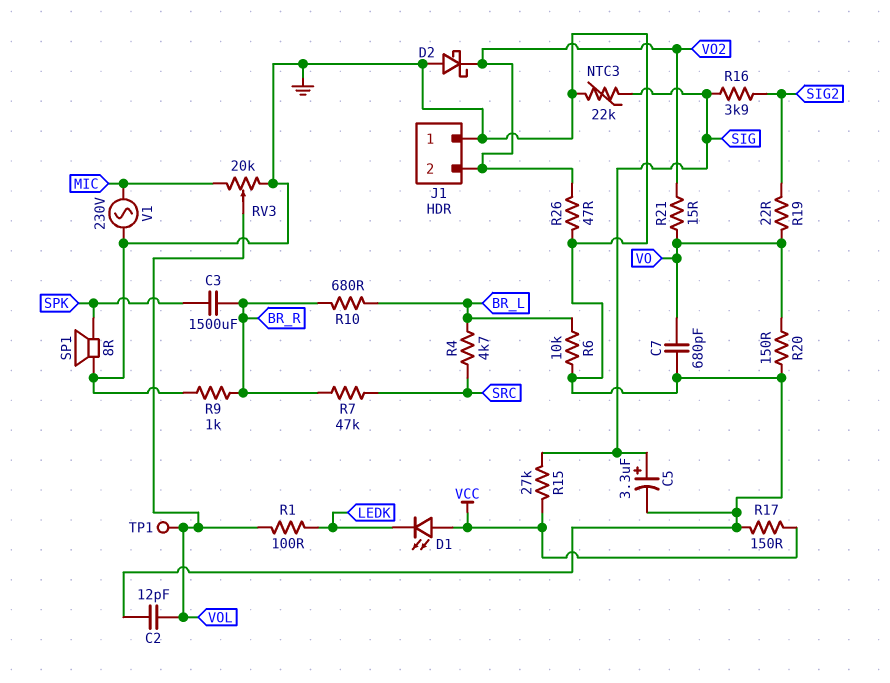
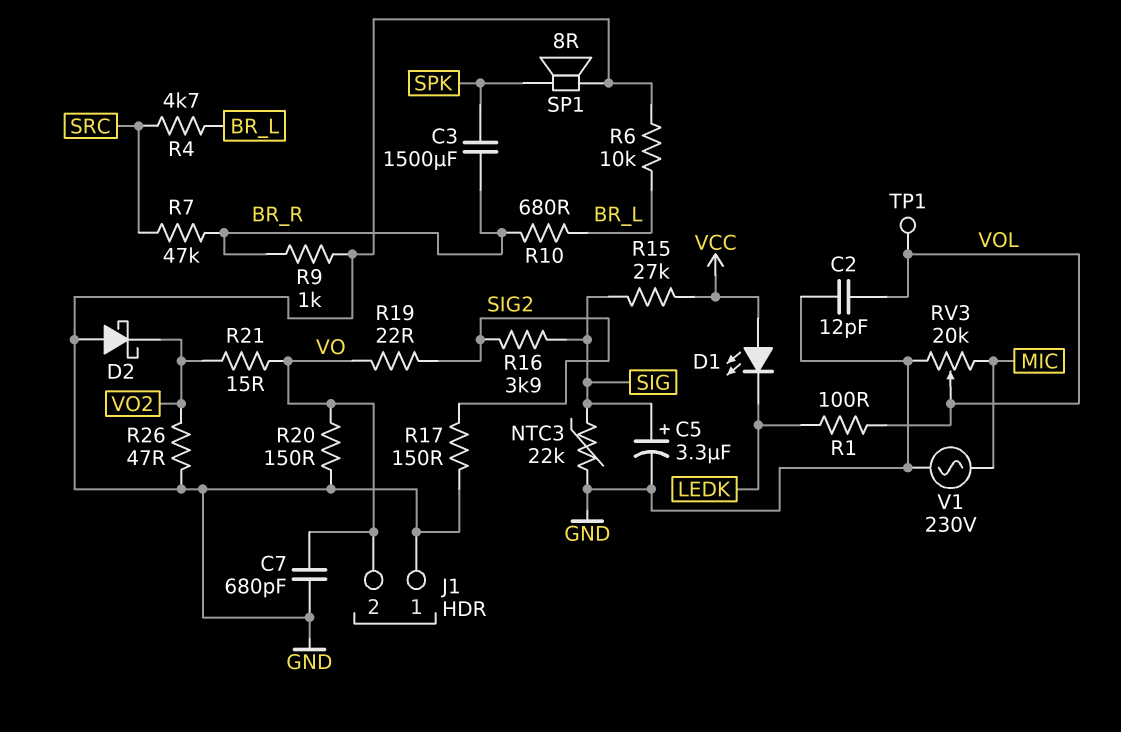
J1 pin 2: VO2 -> VO
R17: 150 (GND, VCC) -> 150 (GND, SIG2)

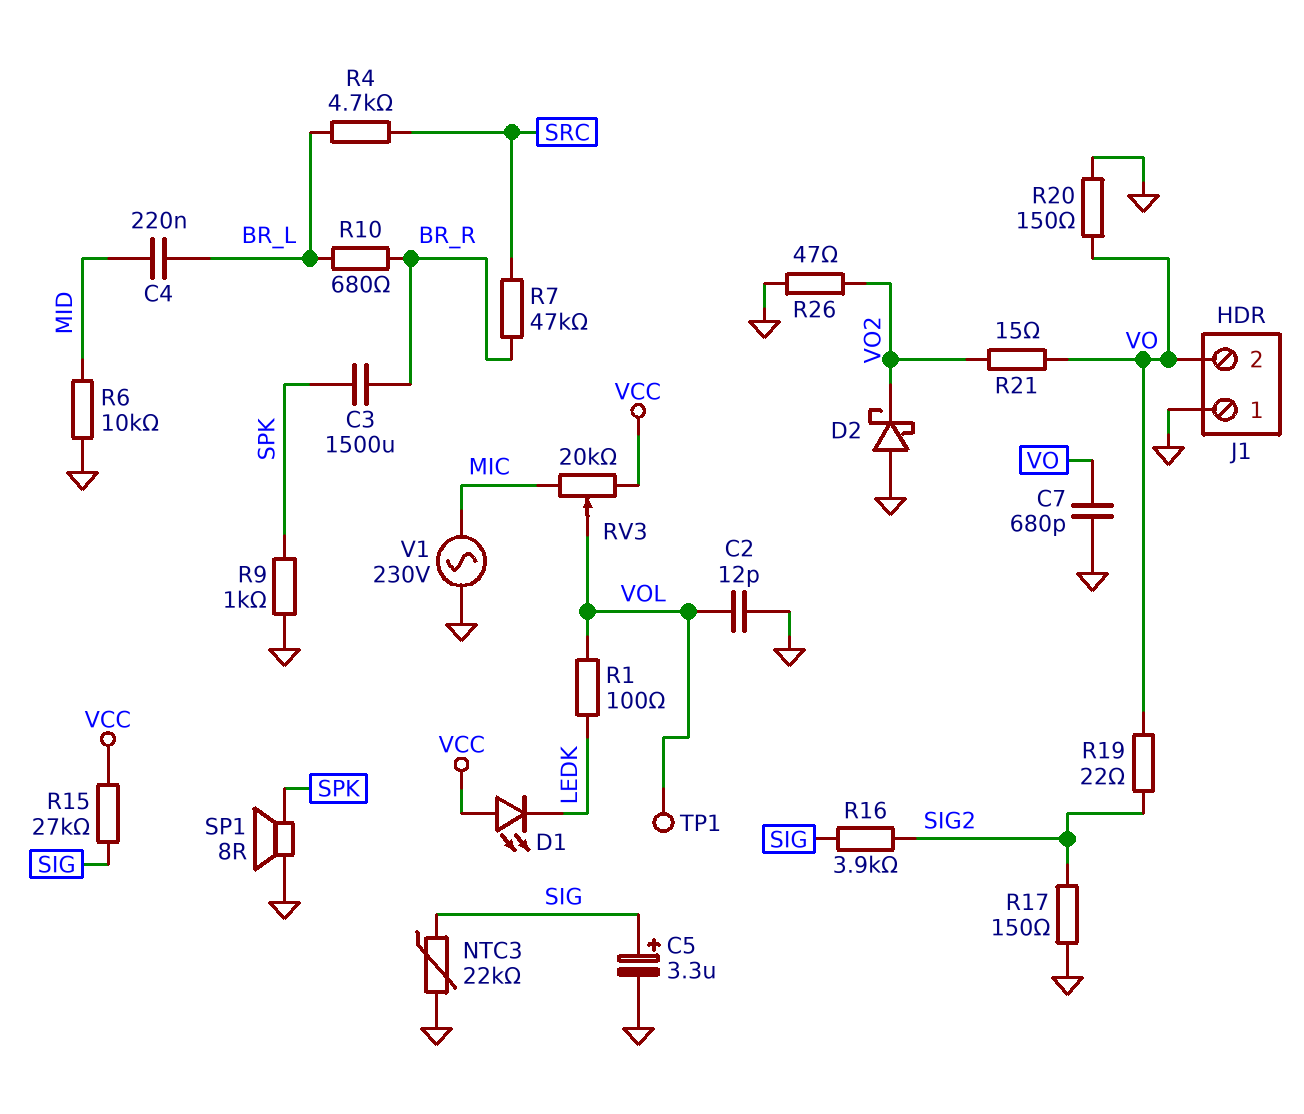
C4: none -> 220nF (BR_L, MID)
R6: 10k (BR_L, GND) -> 10k (GND, MID)
R9: 1k (BR_R, GND) -> 1k (GND, SPK)
RV3: 20k (GND, MIC, wiper VOL) -> 20k (MIC, VCC, wiper VOL)

